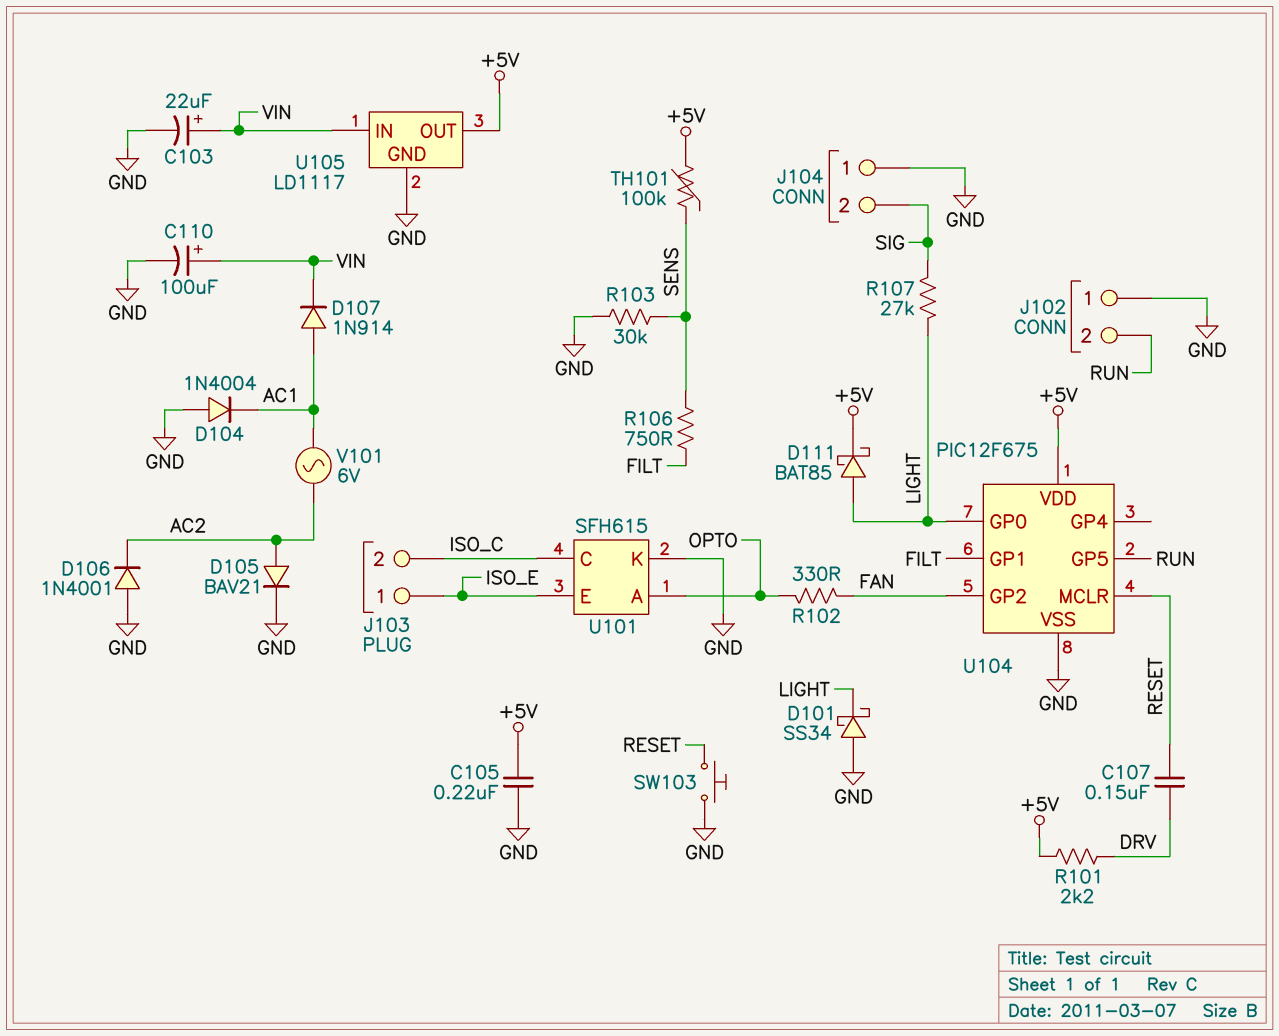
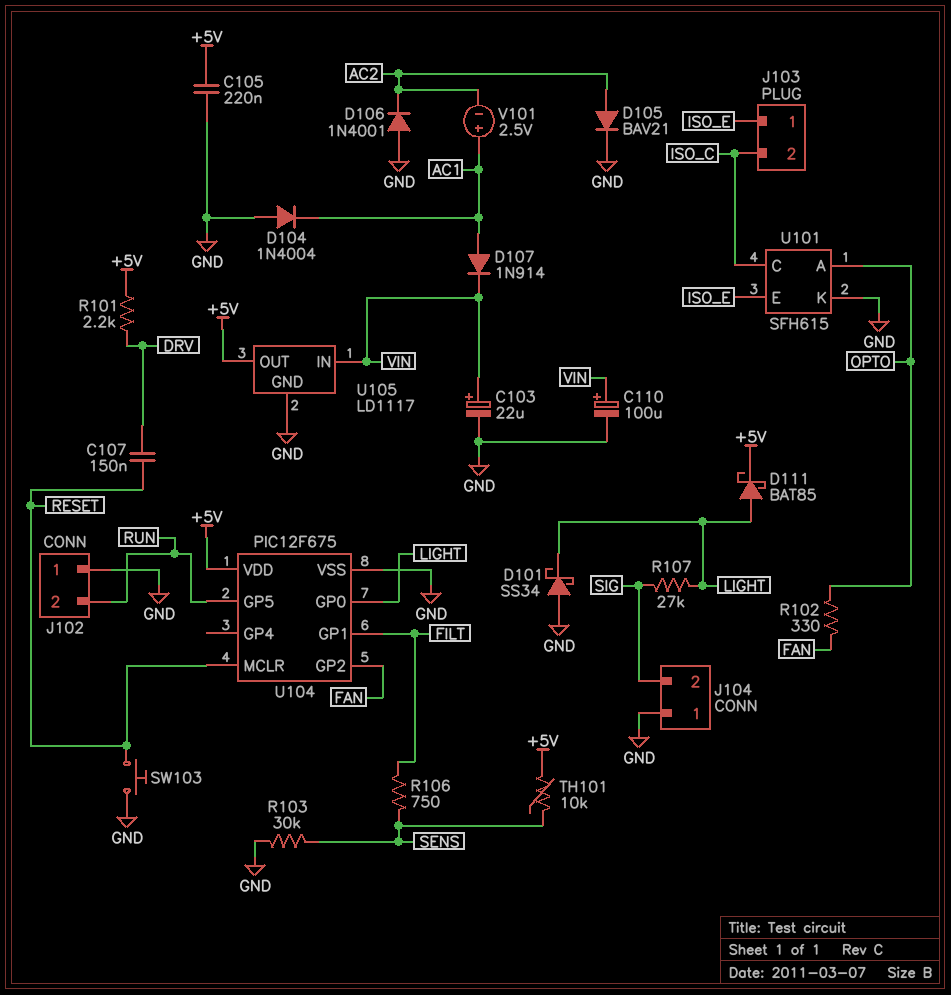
TH101: 100k (+5V, SENS) -> 10k (+5V, SENS)
V101: AC 6V (AC1, AC2) -> 2.5V (plus AC1, minus AC2)

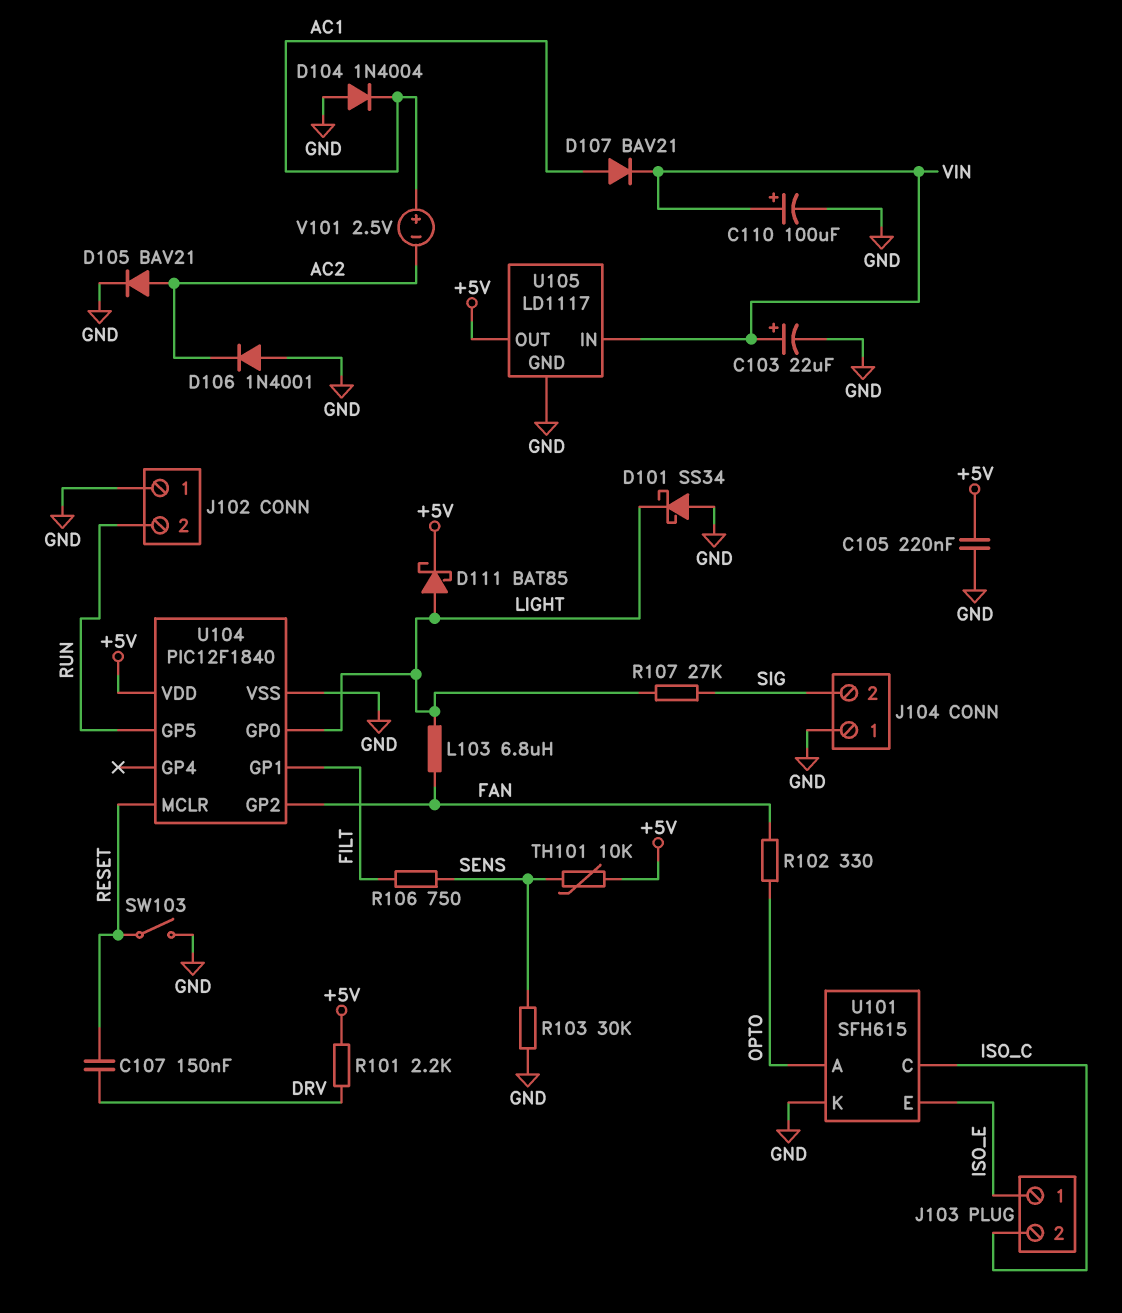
D107: diode 1N914 (A AC1, K VIN) -> diode BAV21 (A AC1, K VIN)
L103: none -> 6.8uH (FAN, LIGHT)
SW103: button (GND, RESET) -> switch (GND, RESET)
U104: PIC12F675 -> PIC12F1840

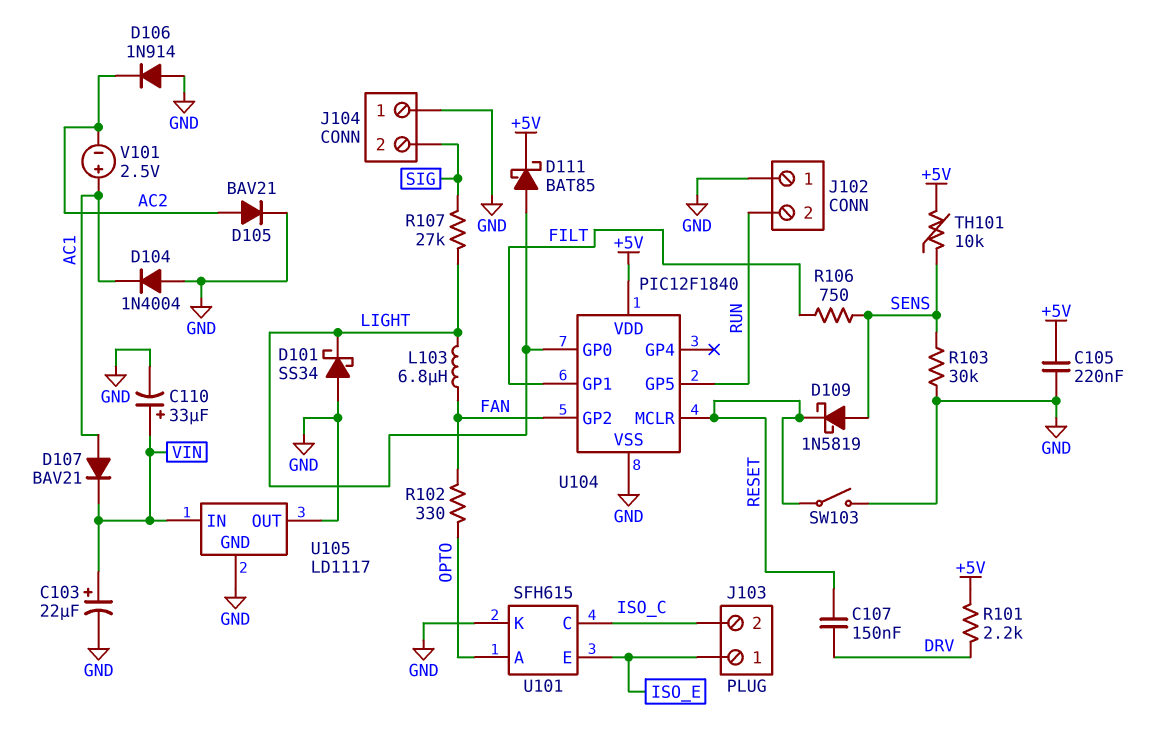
C110: 100uF (plus VIN, minus GND) -> 33uF (plus VIN, minus GND)
D106: diode 1N4001 (A GND, K AC2) -> diode 1N914 (A GND, K AC2)
D109: none -> schottky 1N5819 (A SENS, K RESET)
U105 pin OUT: +5V -> GND

